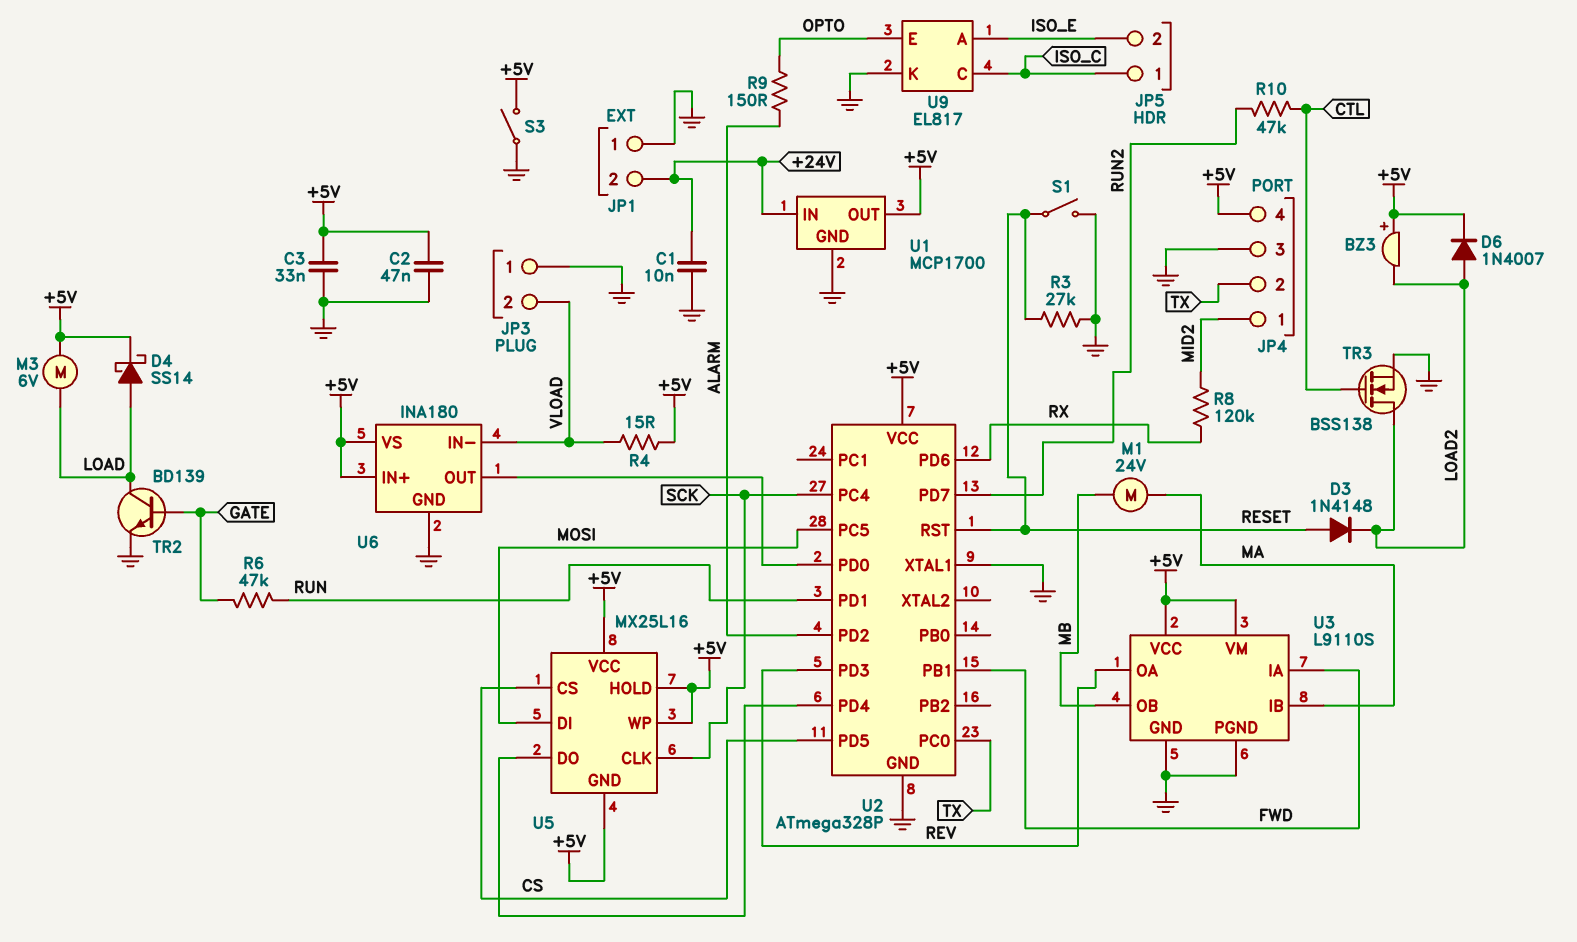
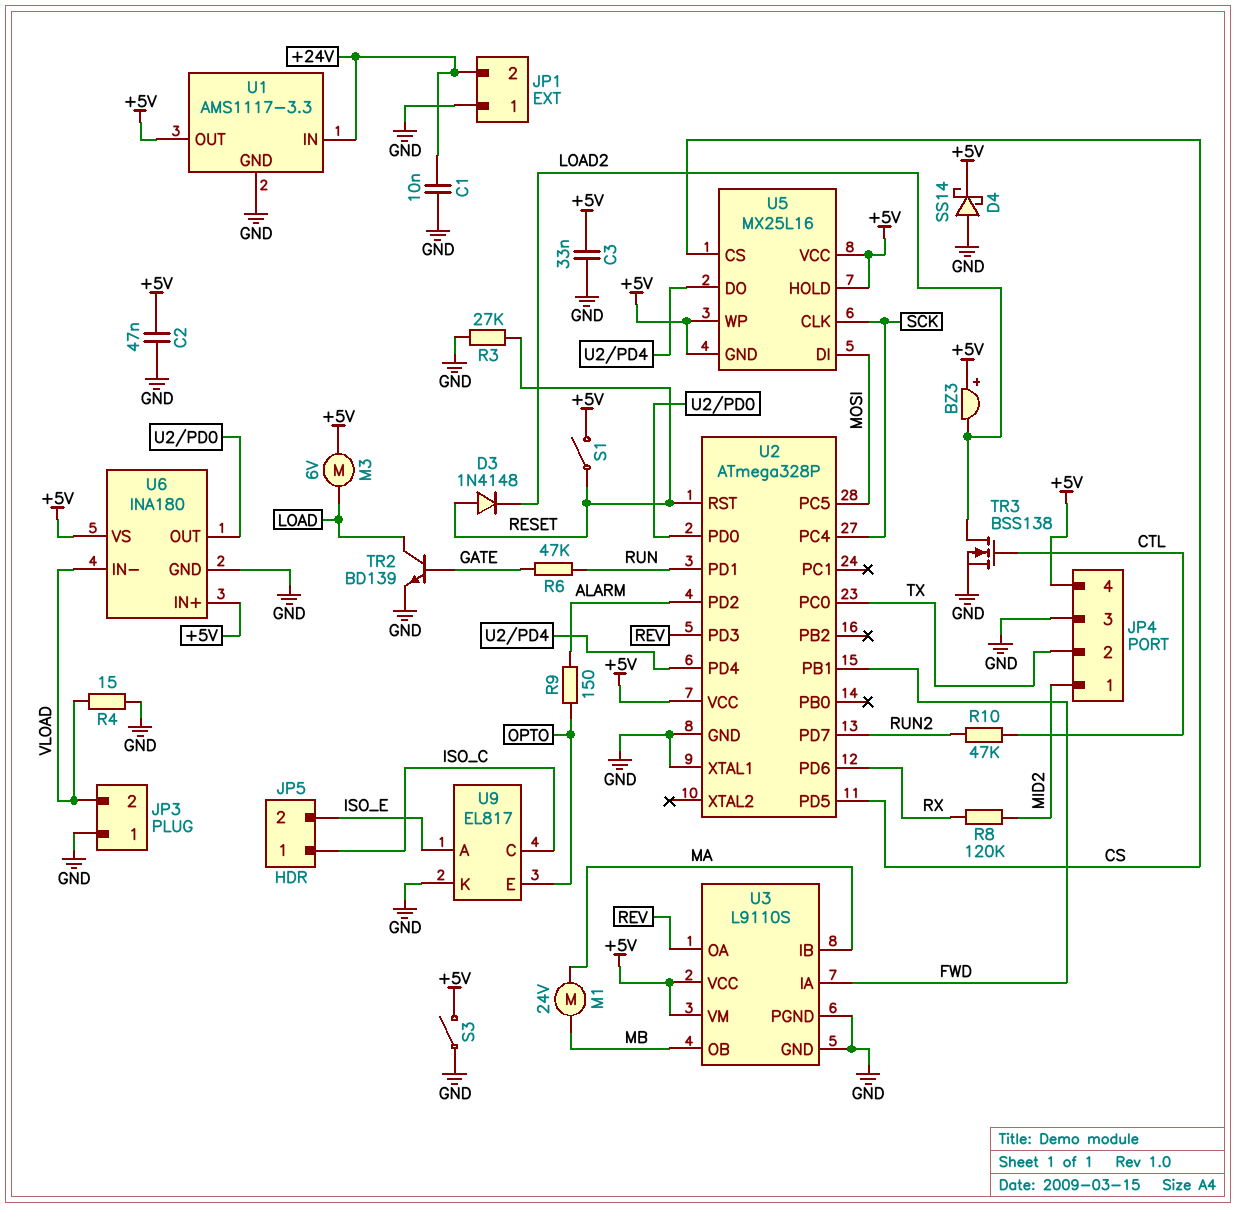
D4: schottky SS14 (A LOAD, K +5V) -> schottky SS14 (A GND, K +5V)
D6: diode 1N4007 (A LOAD2, K +5V) -> none
R4: 15 (+5V, VLOAD) -> 15 (GND, VLOAD)
S1: switch (GND, RESET) -> switch (+5V, RESET)
U1: MCP1700 -> AMS1117-3.3

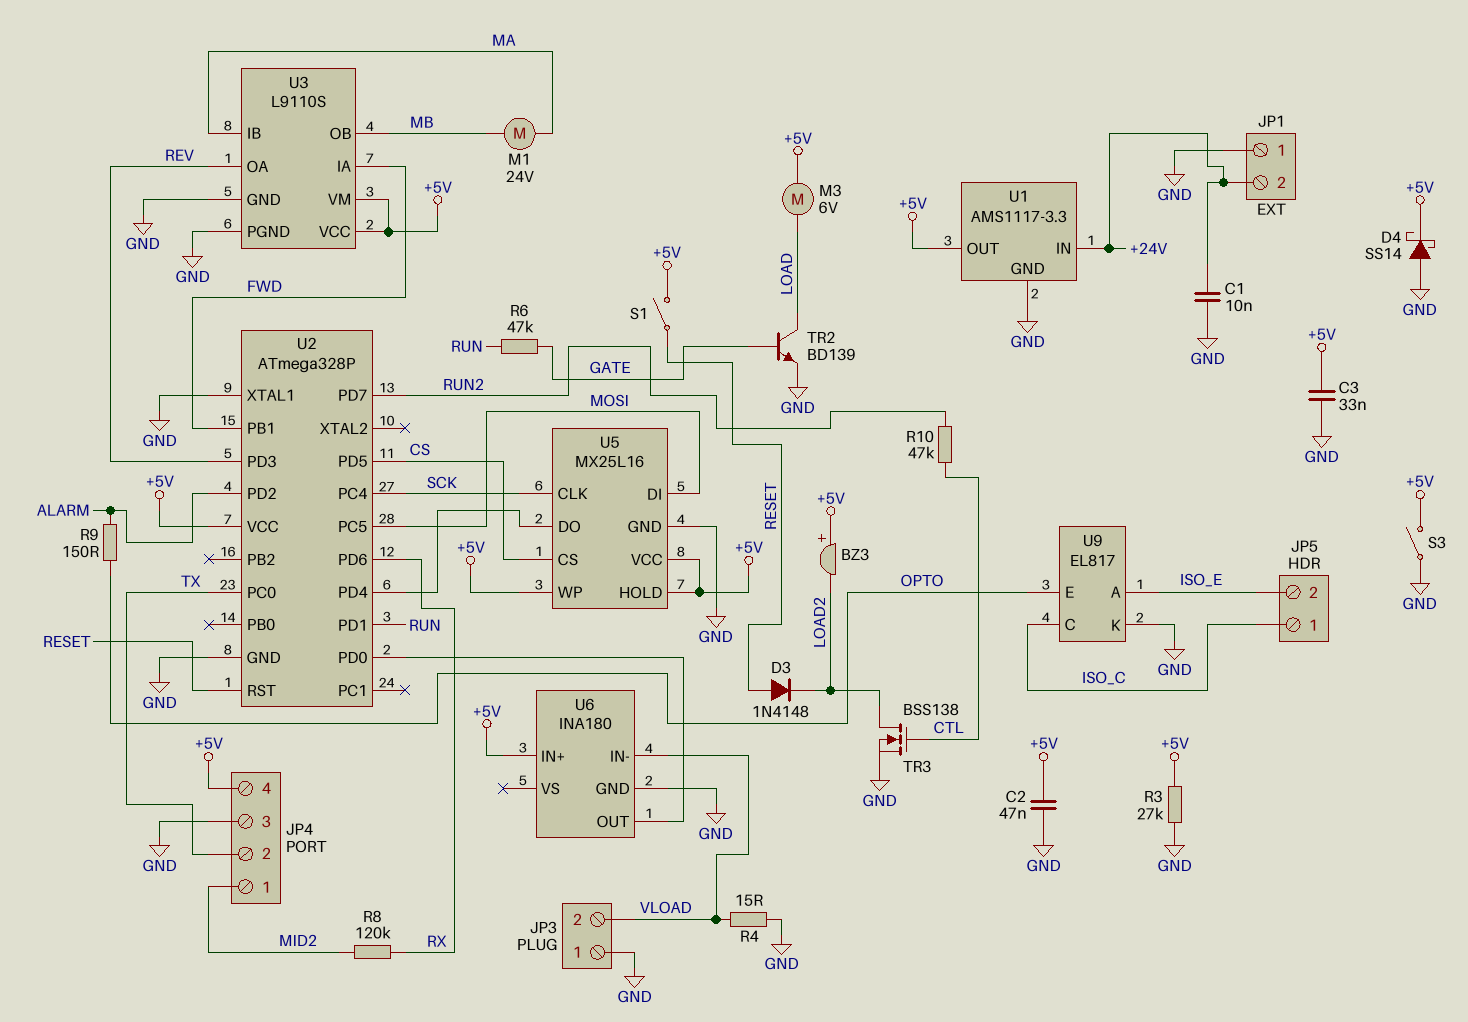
R3: 27k (GND, RESET) -> 27k (+5V, GND)
U5 pin GND: +5V -> GND
U6 pin VS: +5V -> none

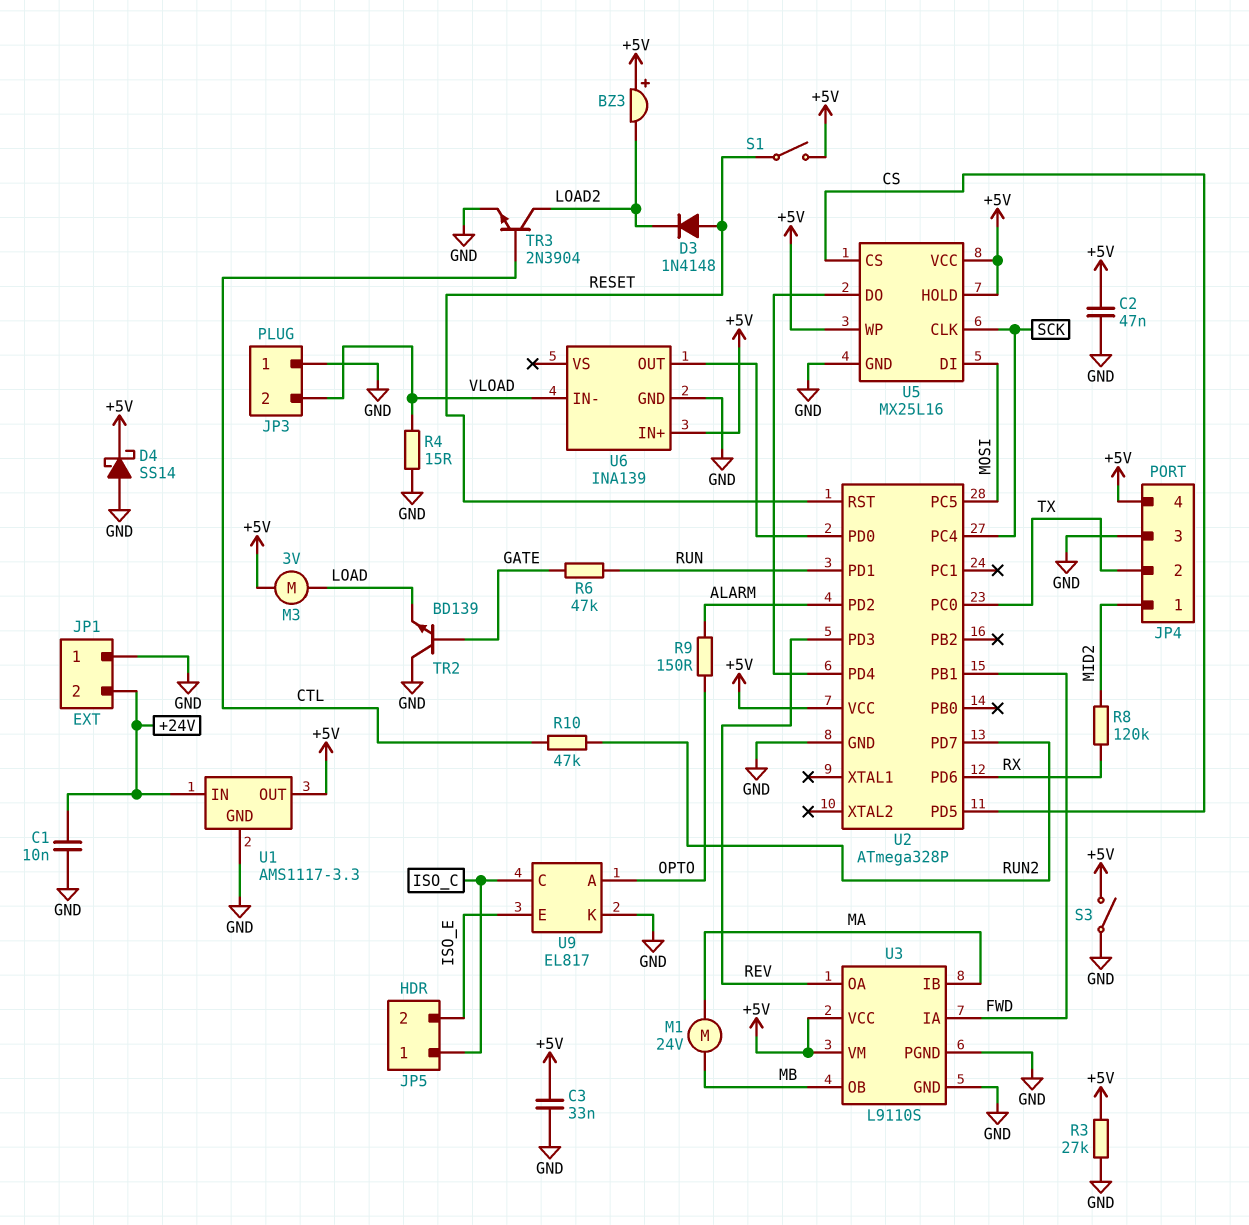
M3: motor 6V (+5V, LOAD) -> motor 3V (+5V, LOAD)
TR2: NPN BD139 (B GATE, C LOAD, E GND) -> NPN BD139 (B GATE, C GND, E LOAD)
TR3: NMOS BSS138 (G CTL, D LOAD2, S GND) -> NPN 2N3904 (B CTL, C LOAD2, E GND)
U2 pin XTAL1: GND -> none
U6: INA180 -> INA139
U9 pin A: ISO_E -> OPTO
U9 pin E: OPTO -> ISO_E

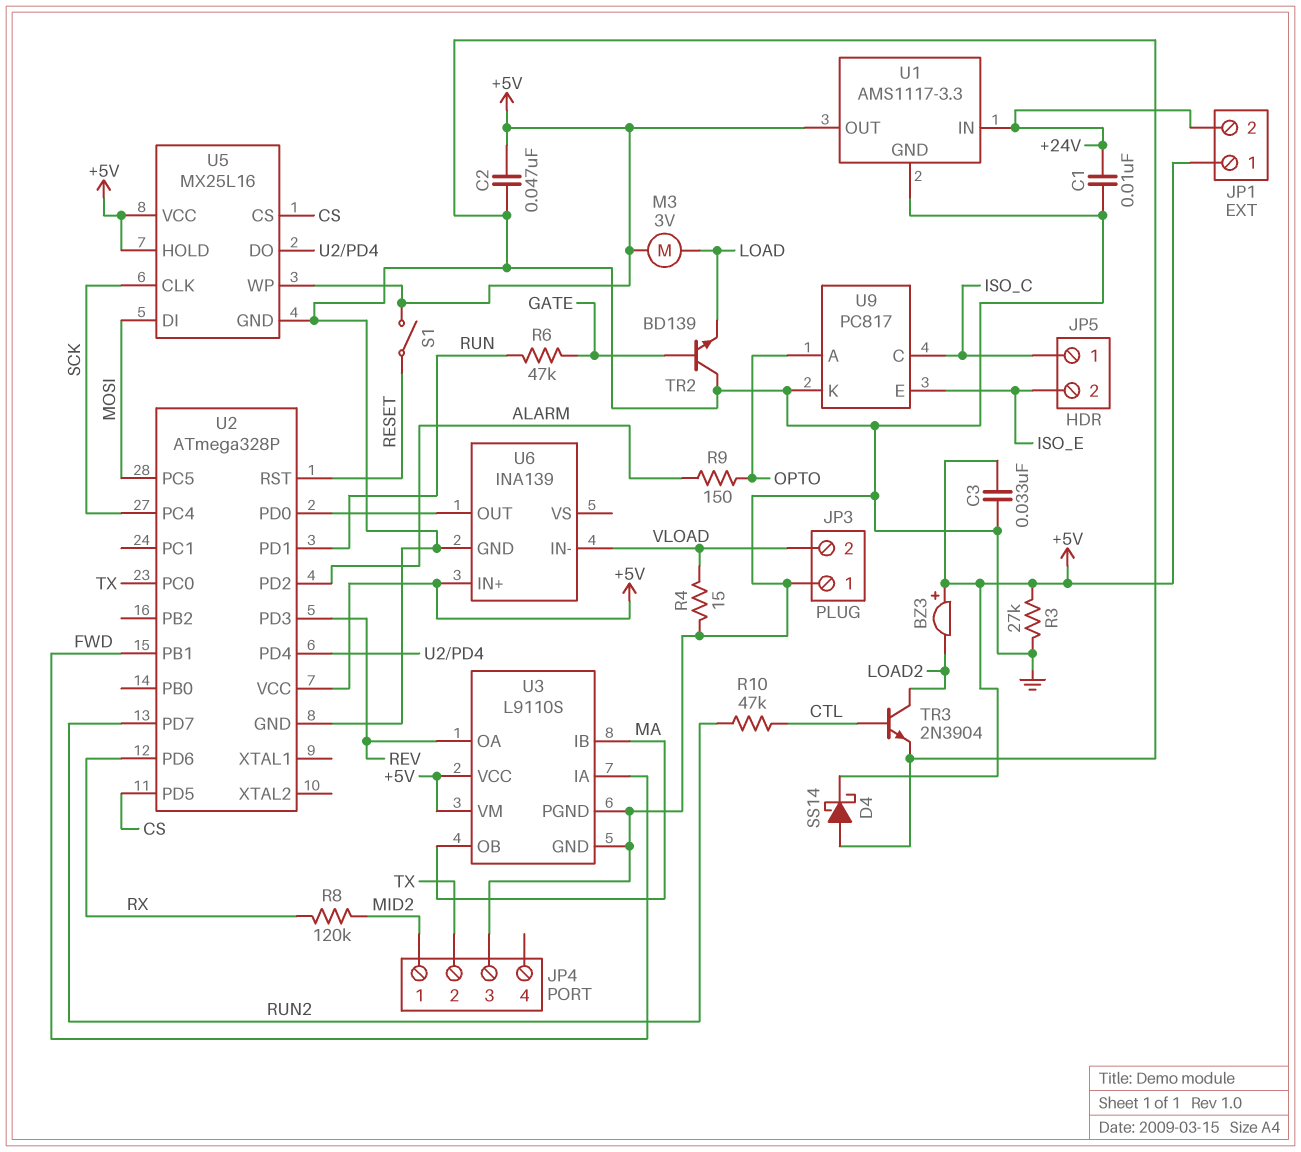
D3: diode 1N4148 (A RESET, K LOAD2) -> none
JP1 pin 1: GND -> +5V
JP4 pin 4: +5V -> none
M1: motor 24V (MA, MB) -> none
S3: switch (+5V, GND) -> none
U3 pin OB: MB -> MA
U9: EL817 -> PC817

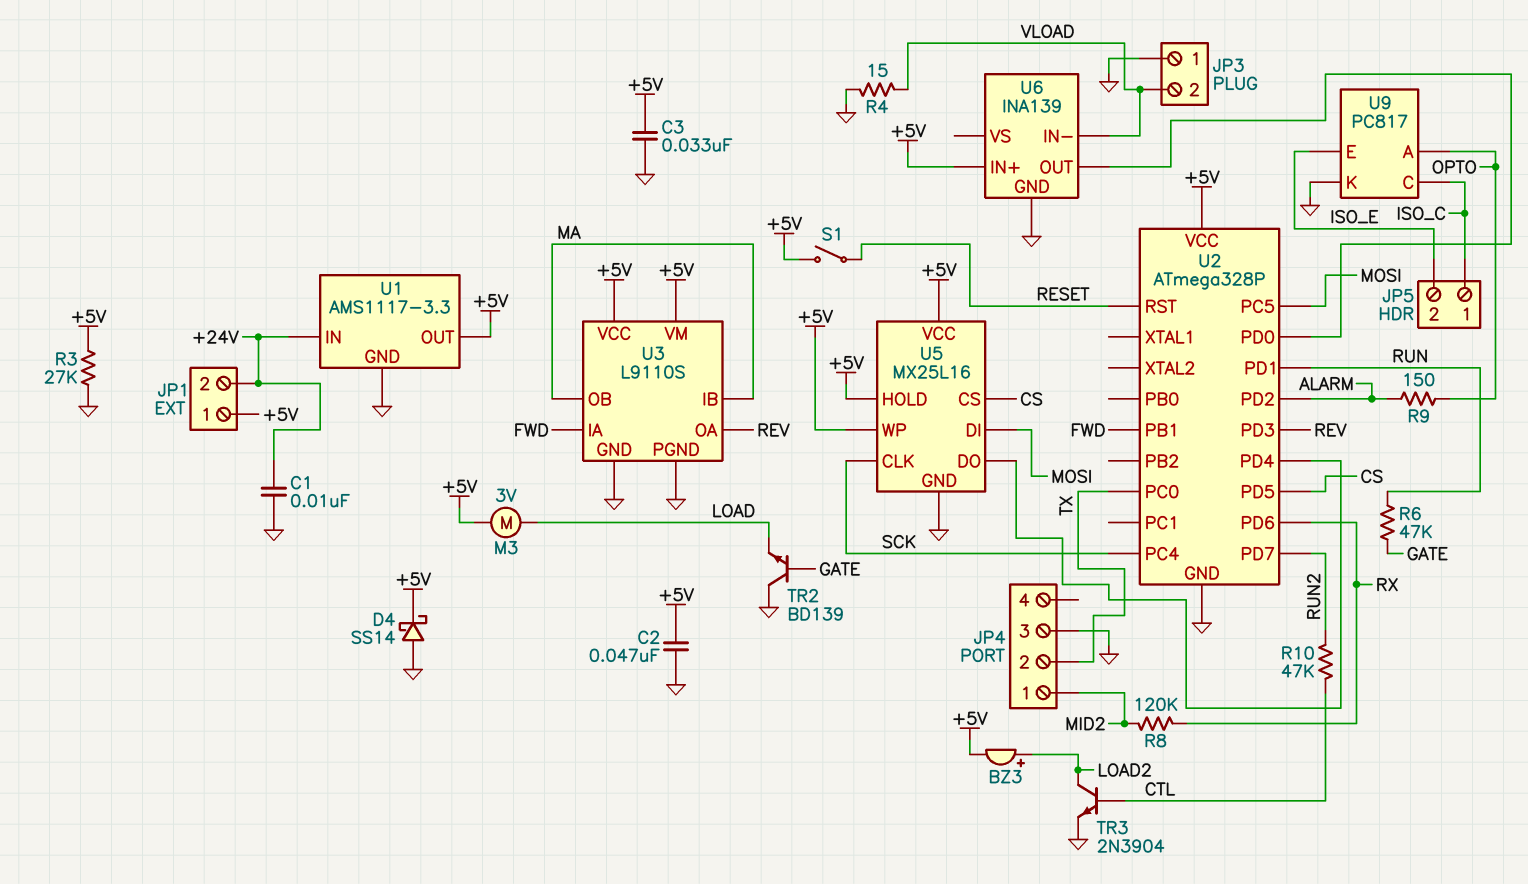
BZ3: buzzer (plus +5V, minus LOAD2) -> buzzer (plus LOAD2, minus +5V)

